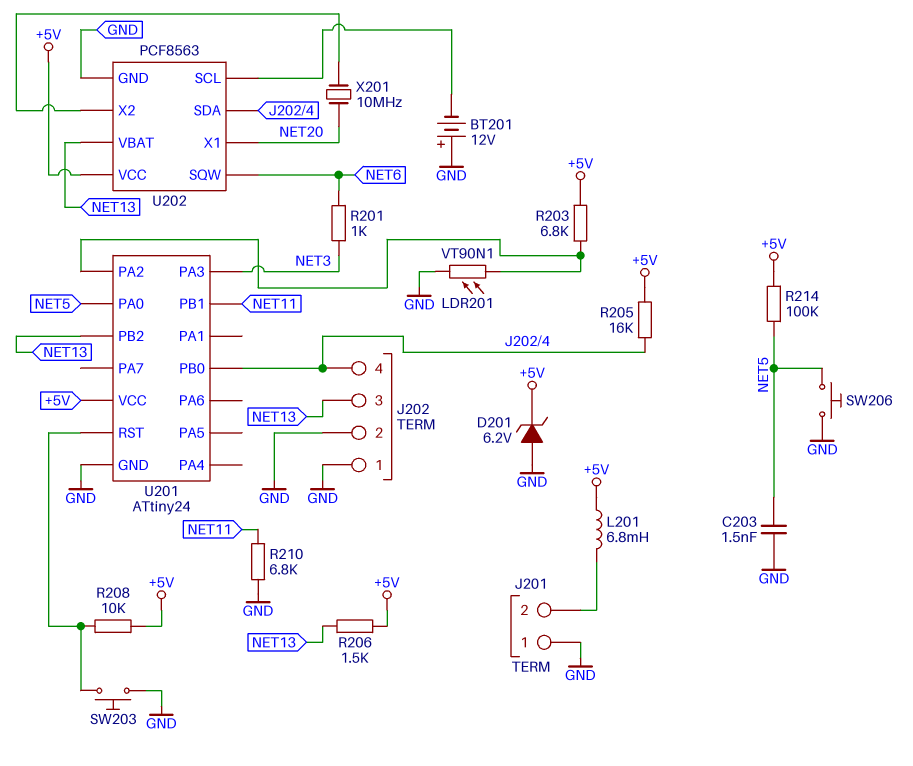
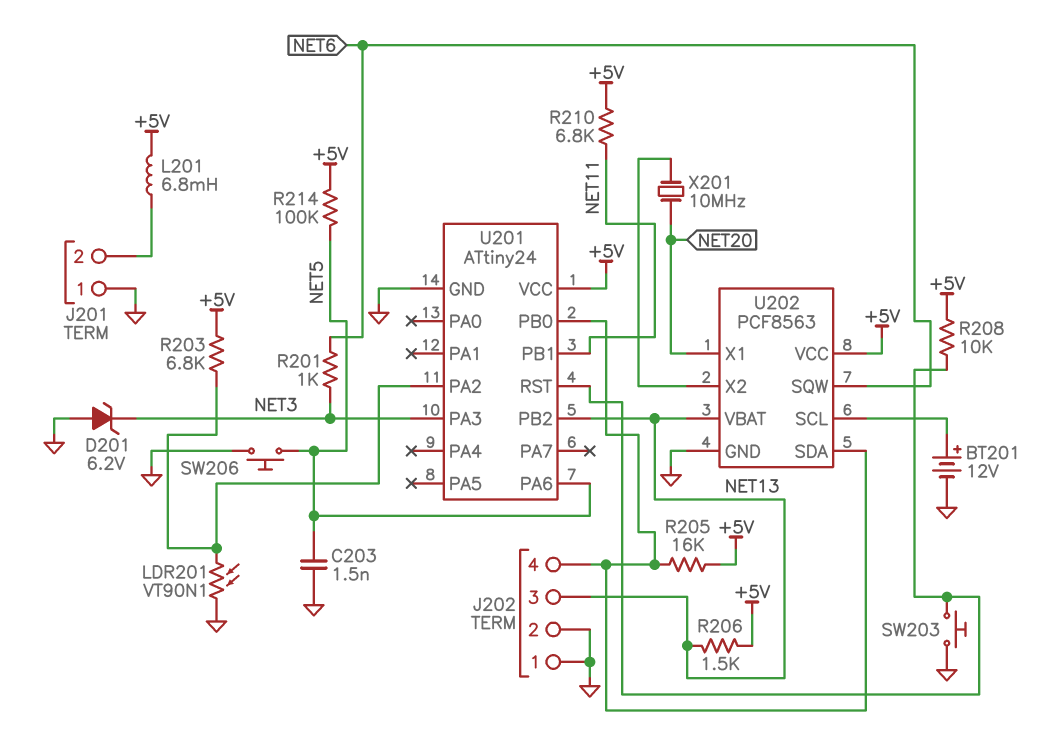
BT201: 12V (plus GND, minus U202/SCL) -> 12V (plus U202/SCL, minus GND)
D201: zener 6.2V (A GND, K +5V) -> zener 6.2V (A GND, K NET3)
R210: 6.8k (GND, NET11) -> 6.8k (+5V, NET11)
U201 pin PA0: NET5 -> none
U201 pin PA6: none -> NET5

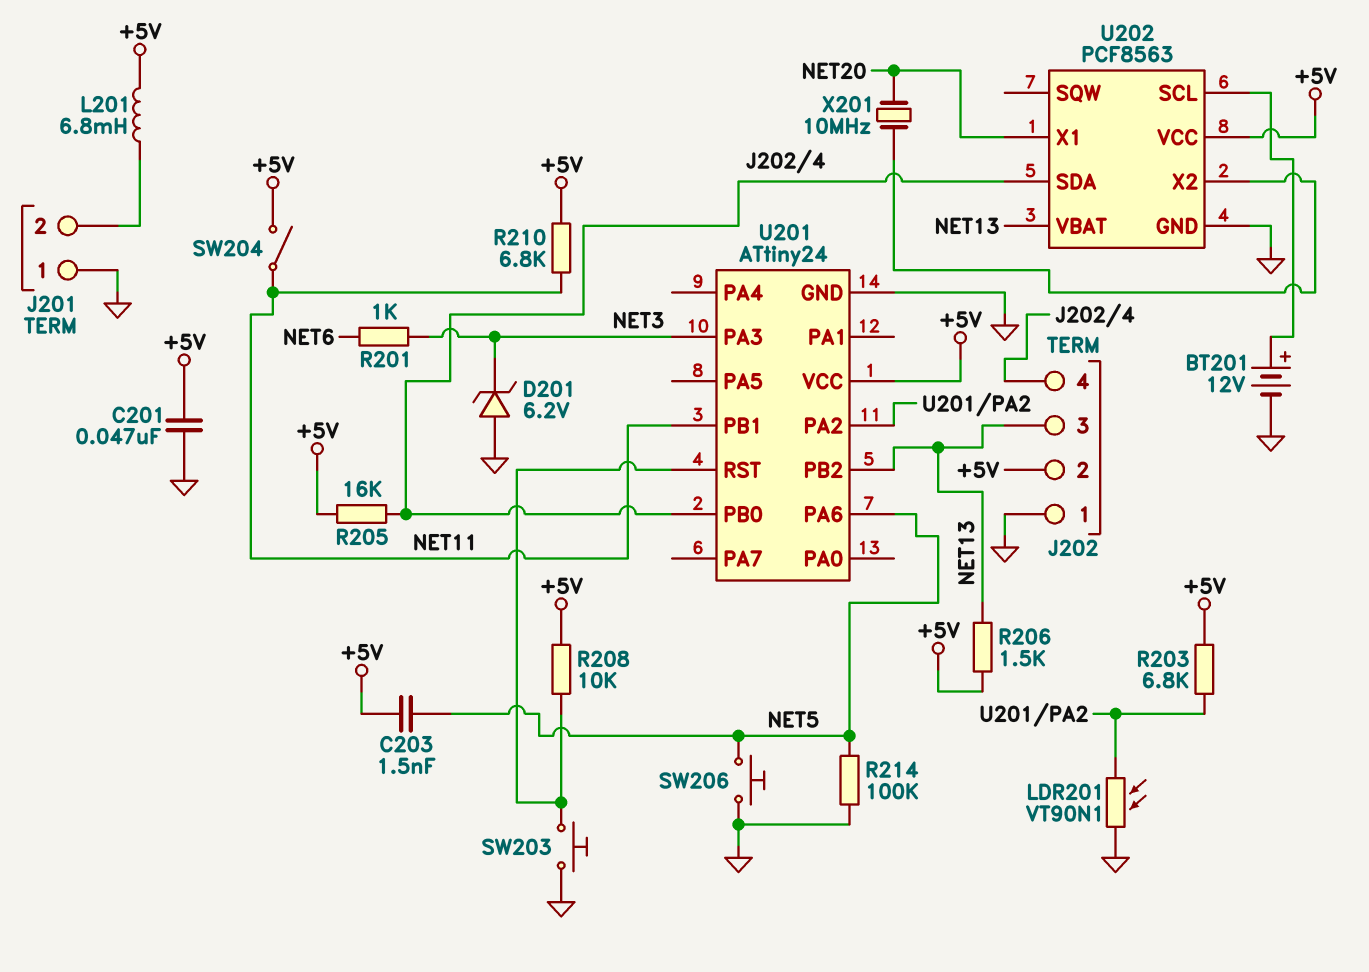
C201: none -> 47nF (+5V, GND)
C203: 1.5nF (GND, NET5) -> 1.5nF (+5V, NET5)
J202 pin 2: GND -> +5V
R214: 100k (+5V, NET5) -> 100k (GND, NET5)
SW204: none -> switch (+5V, NET11)
U202 pin SQW: NET6 -> none

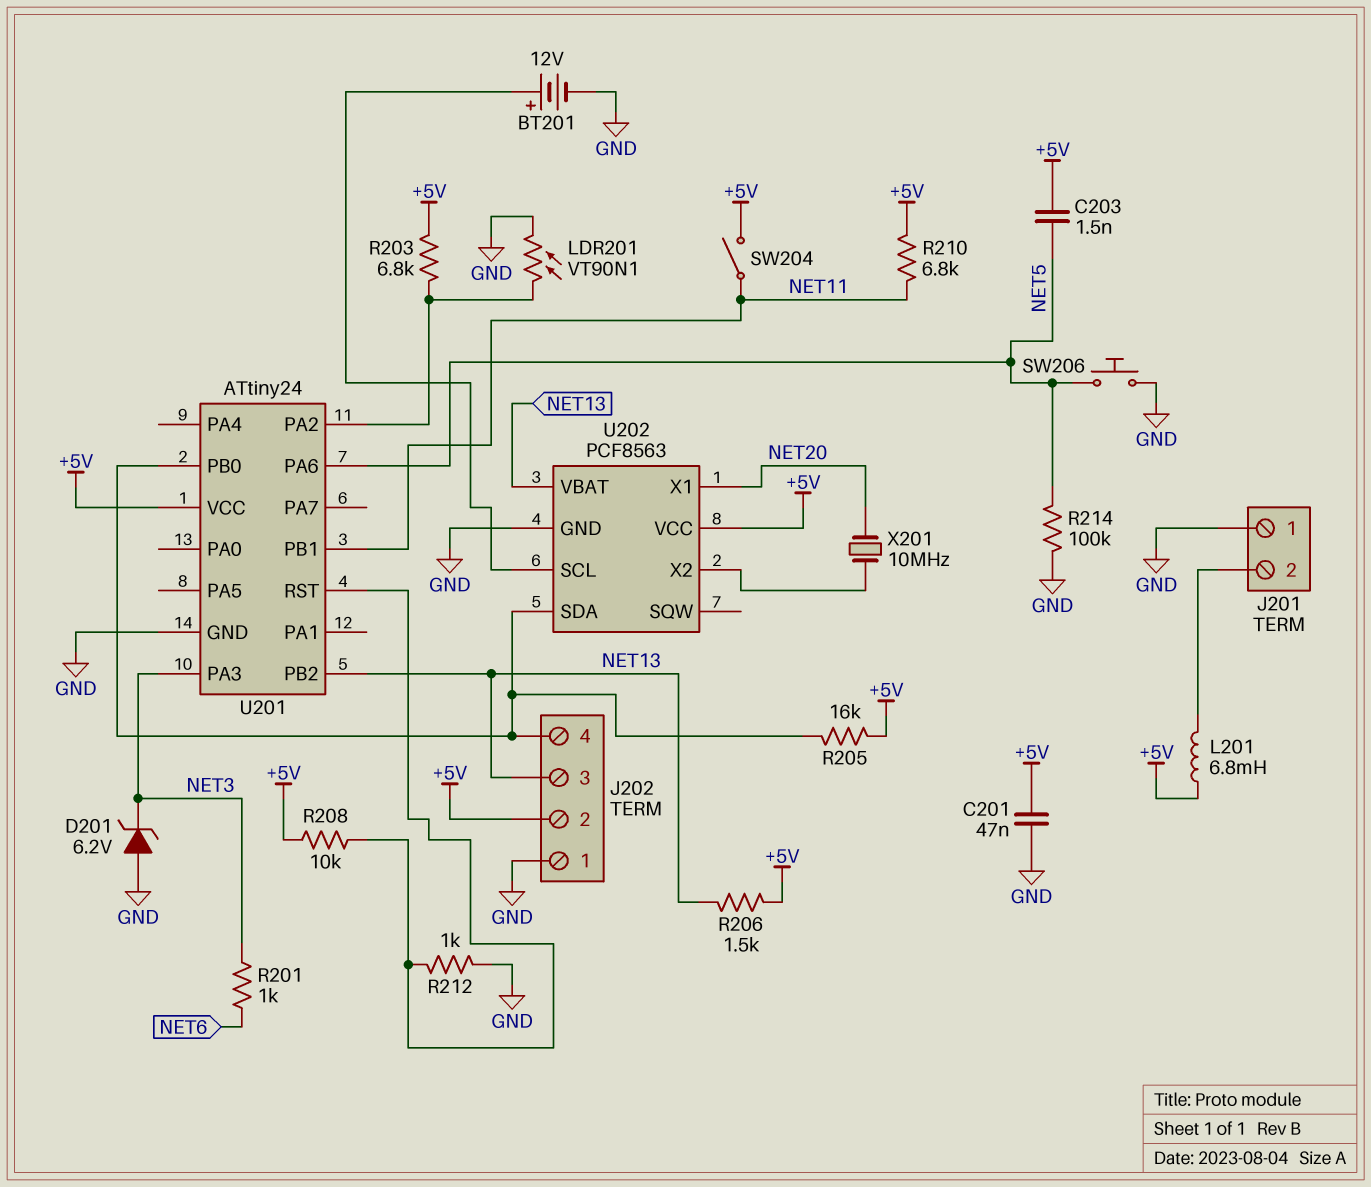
R212: none -> 1k (GND, U201/RST)
SW203: button (GND, U201/RST) -> none

